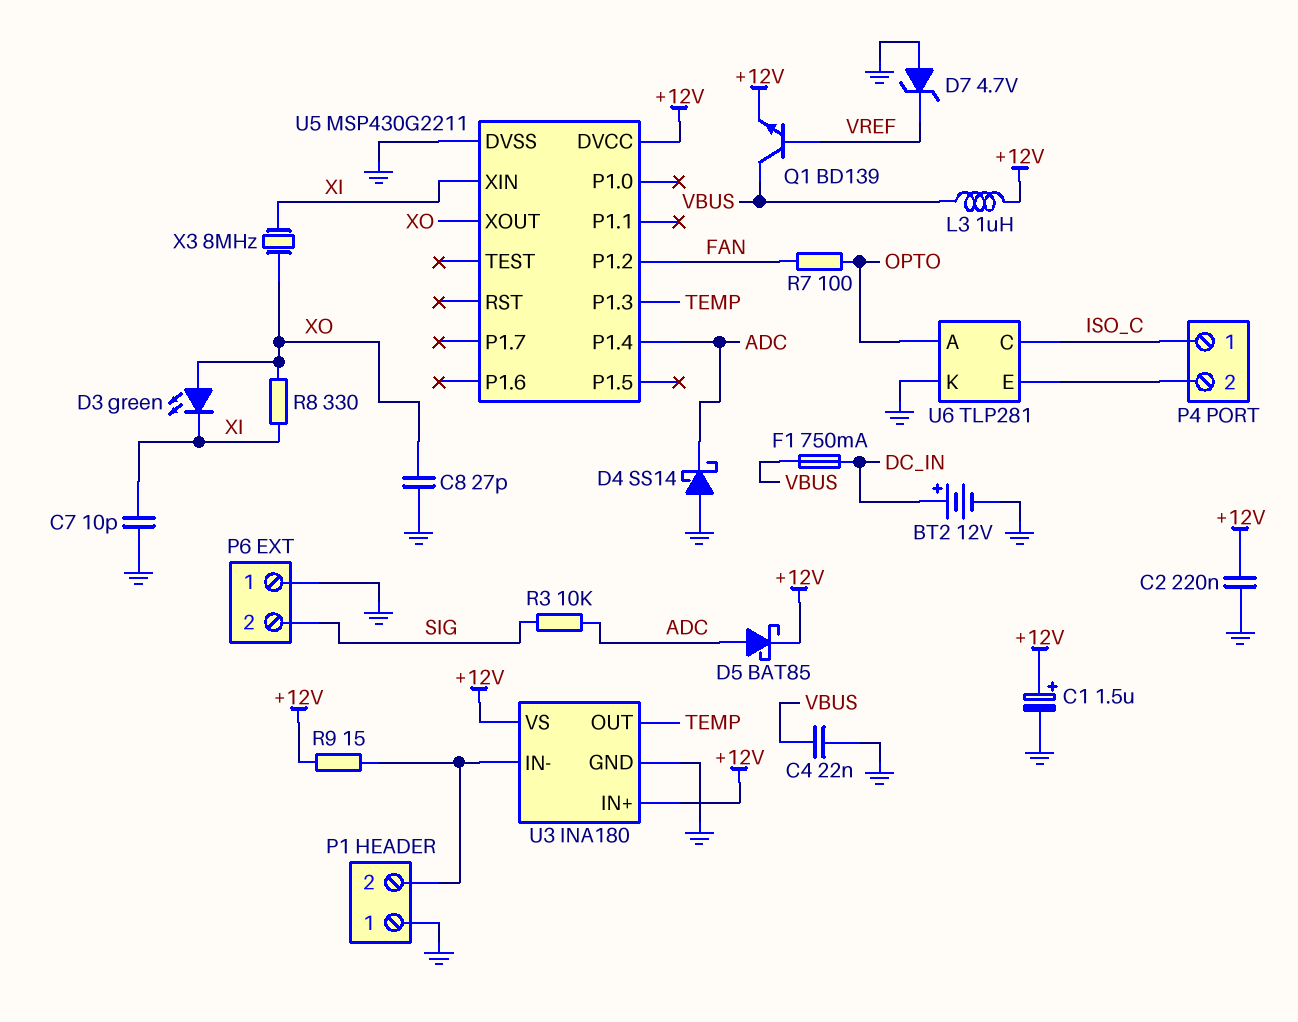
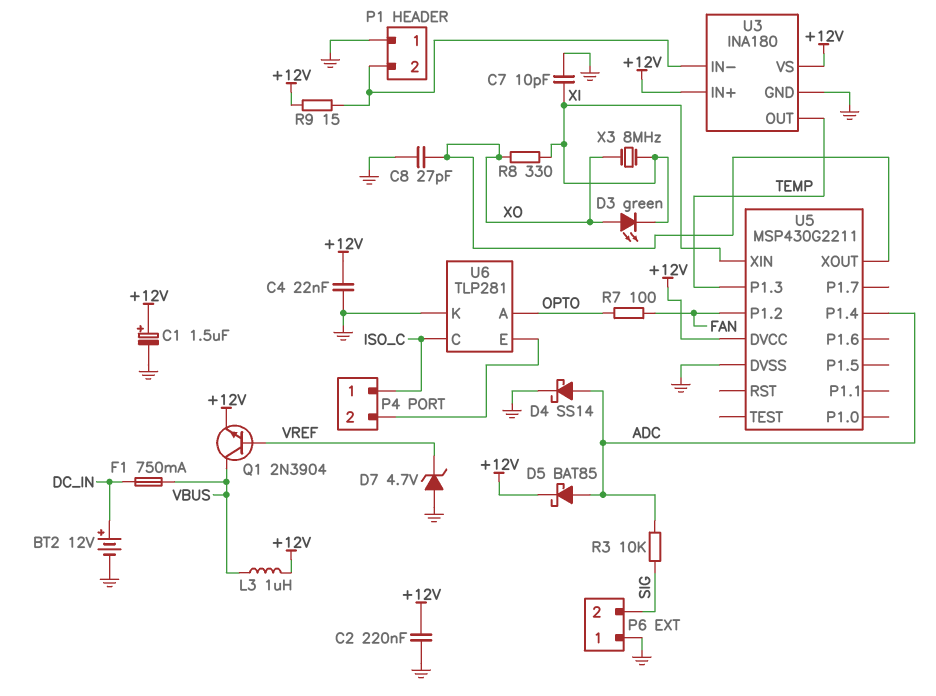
C4: 22nF (GND, VBUS) -> 22nF (+12V, GND)
D4: schottky SS14 (A GND, K ADC) -> schottky SS14 (A ADC, K GND)
Q1: NPN BD139 (B VREF, C VBUS, E +12V) -> NPN 2N3904 (B VREF, C VBUS, E +12V)

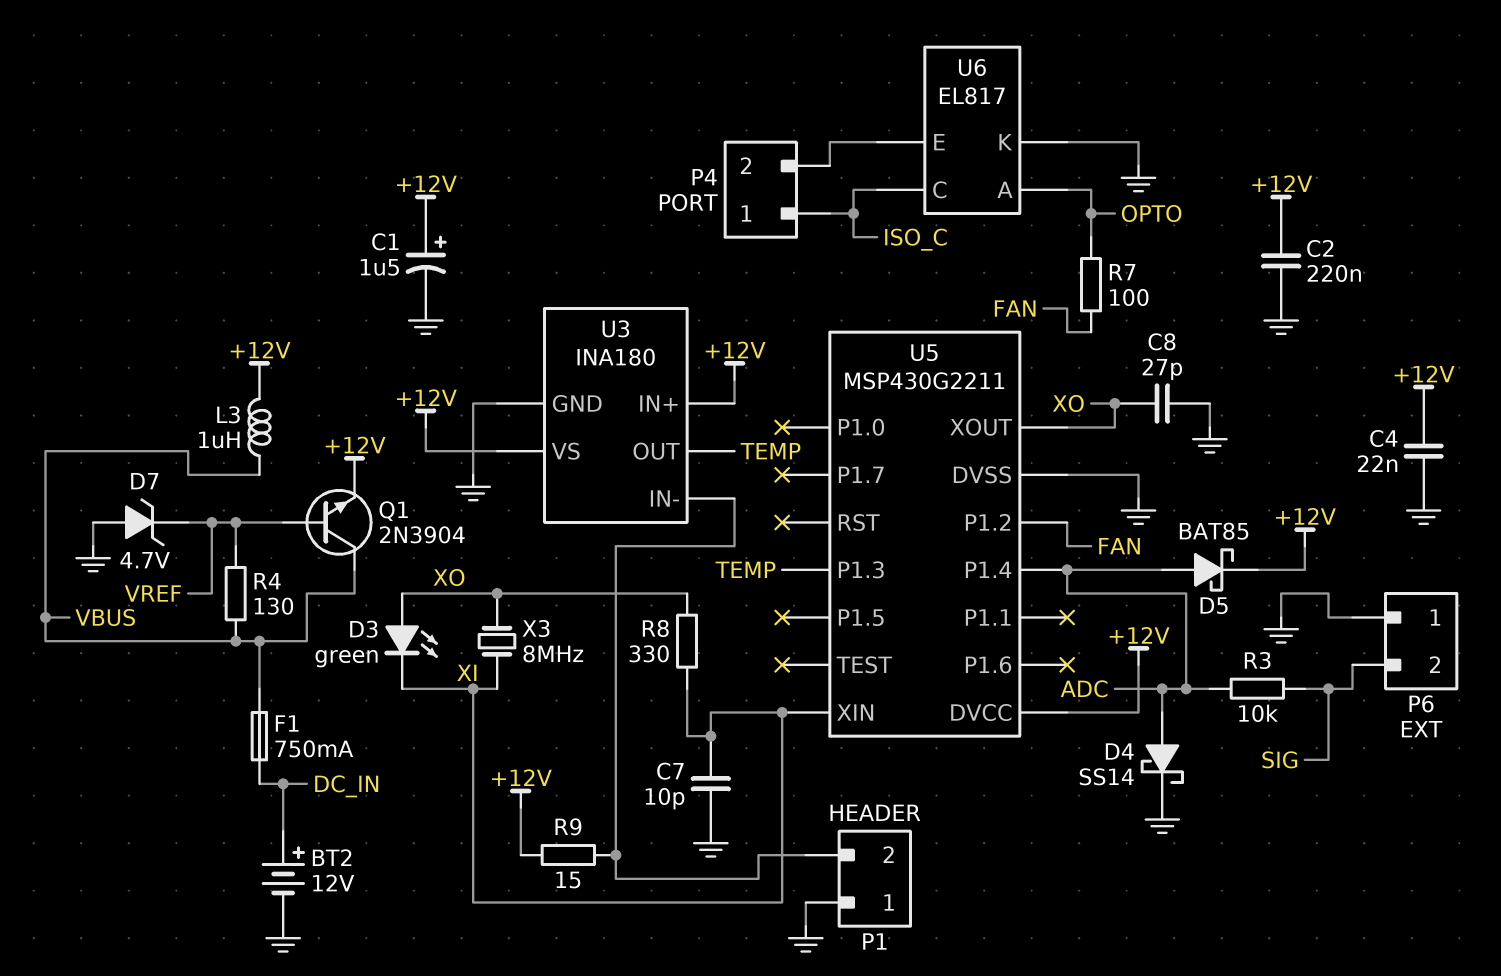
R4: none -> 130 (VBUS, VREF)
U6: TLP281 -> EL817

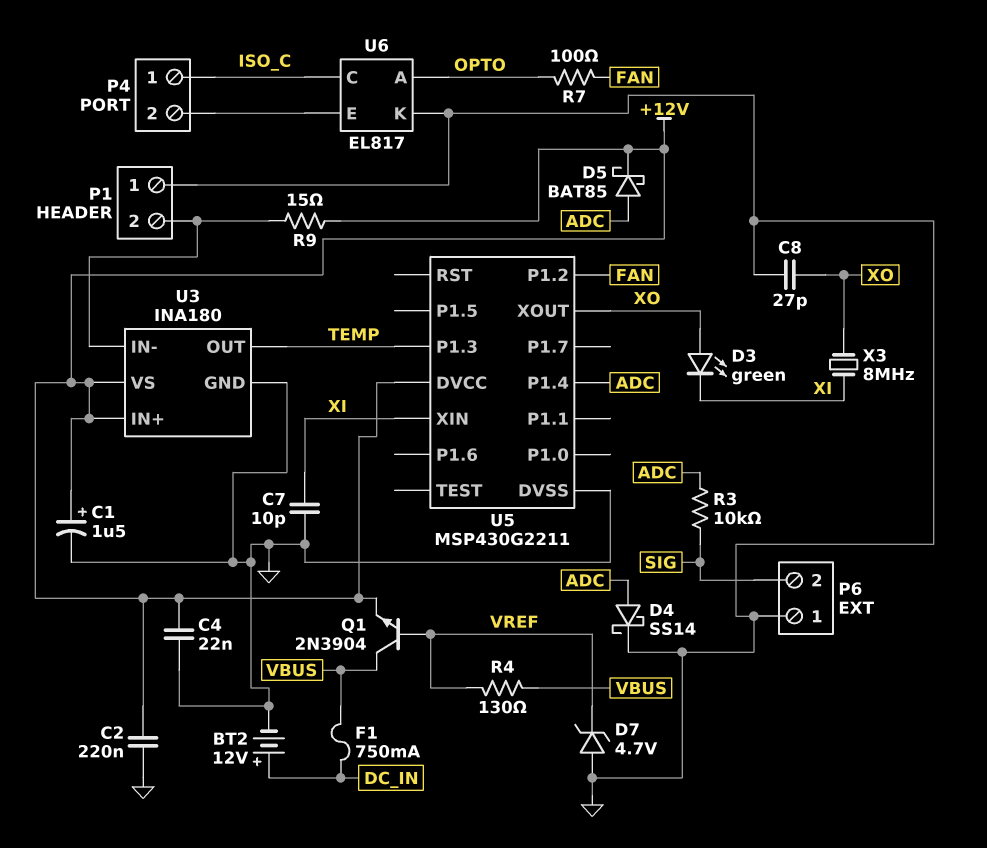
L3: 1uH (+12V, VBUS) -> none
R8: 330 (XI, XO) -> none

